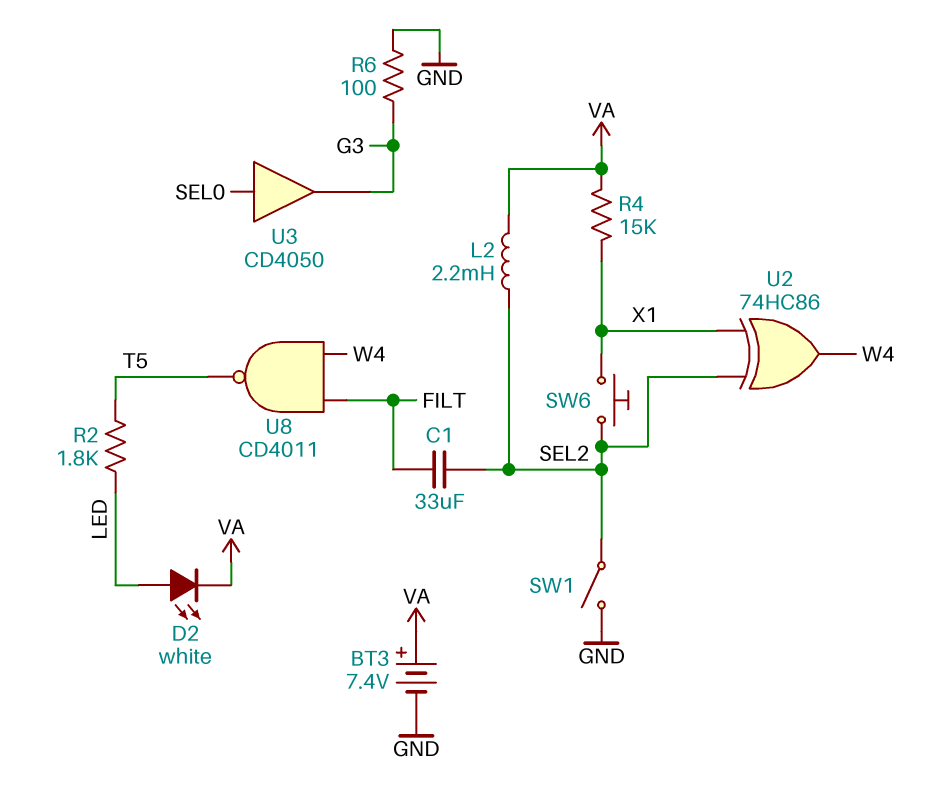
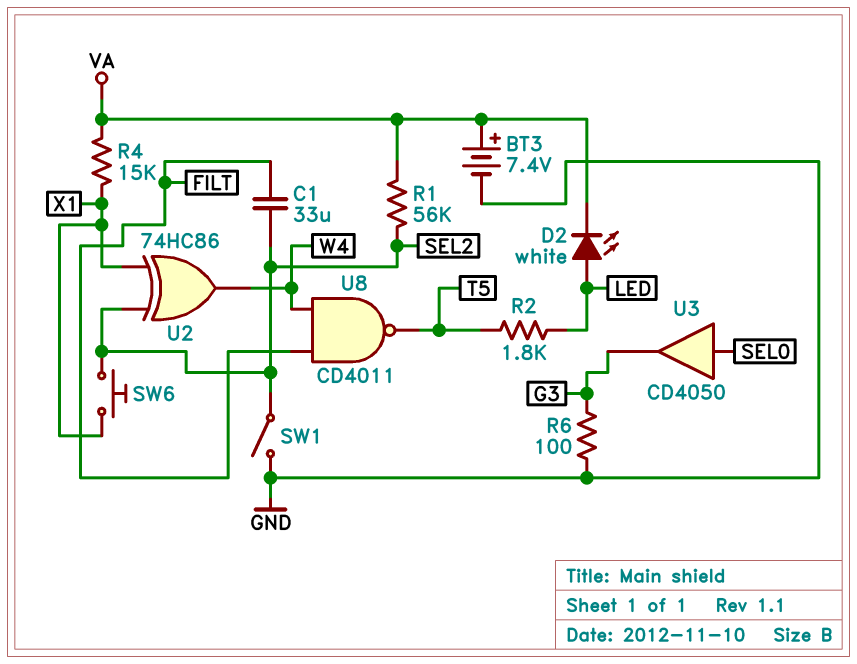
L2: 2.2mH (SEL2, VA) -> none
R1: none -> 56k (SEL2, VA)

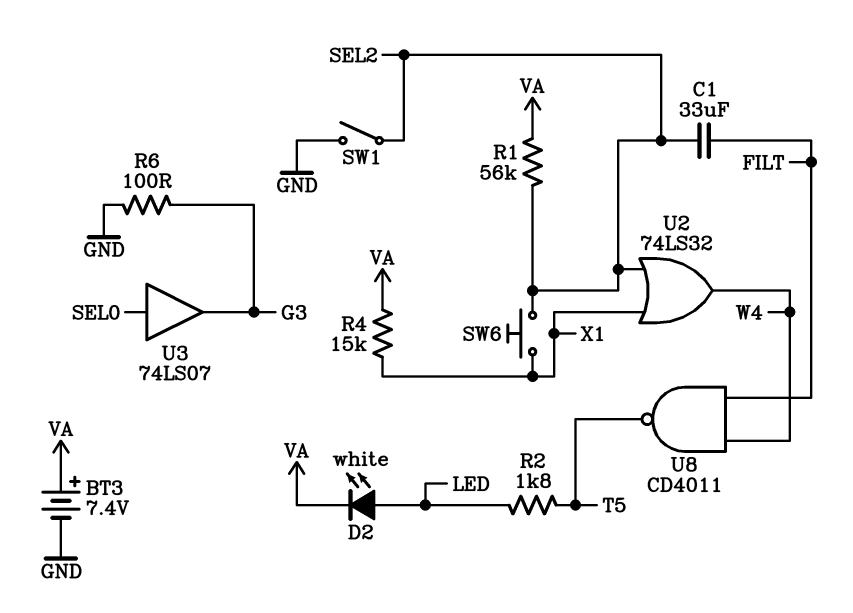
U2: XOR 74HC86 (in SEL2, in X1, out W4) -> OR 74LS32 (in SEL2, in X1, out W4)
U3: buffer CD4050 (in SEL0, out G3) -> buffer 74LS07 (in SEL0, out G3)

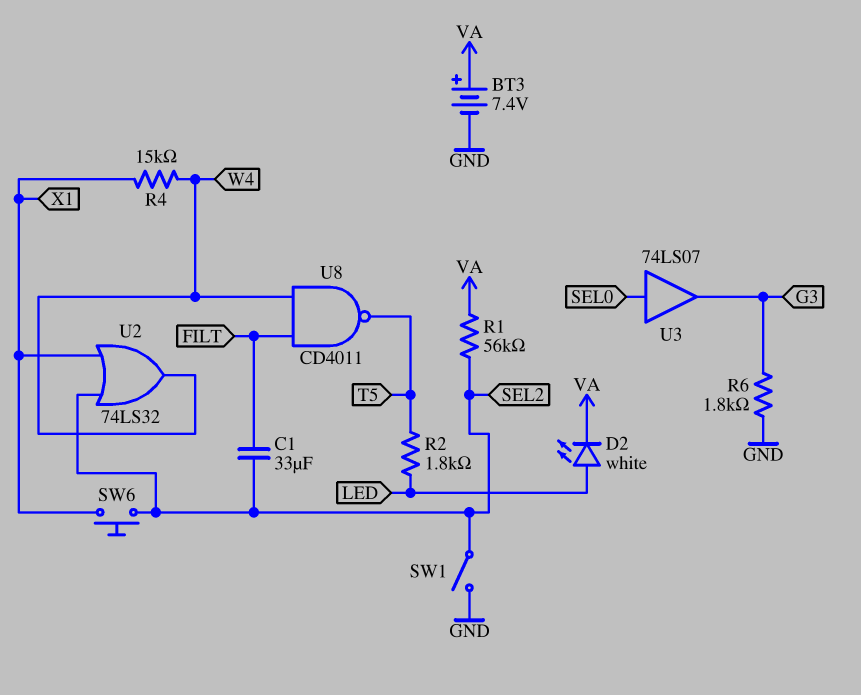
R4: 15k (VA, X1) -> 15k (W4, X1)
R6: 100 (G3, GND) -> 1.8k (G3, GND)

